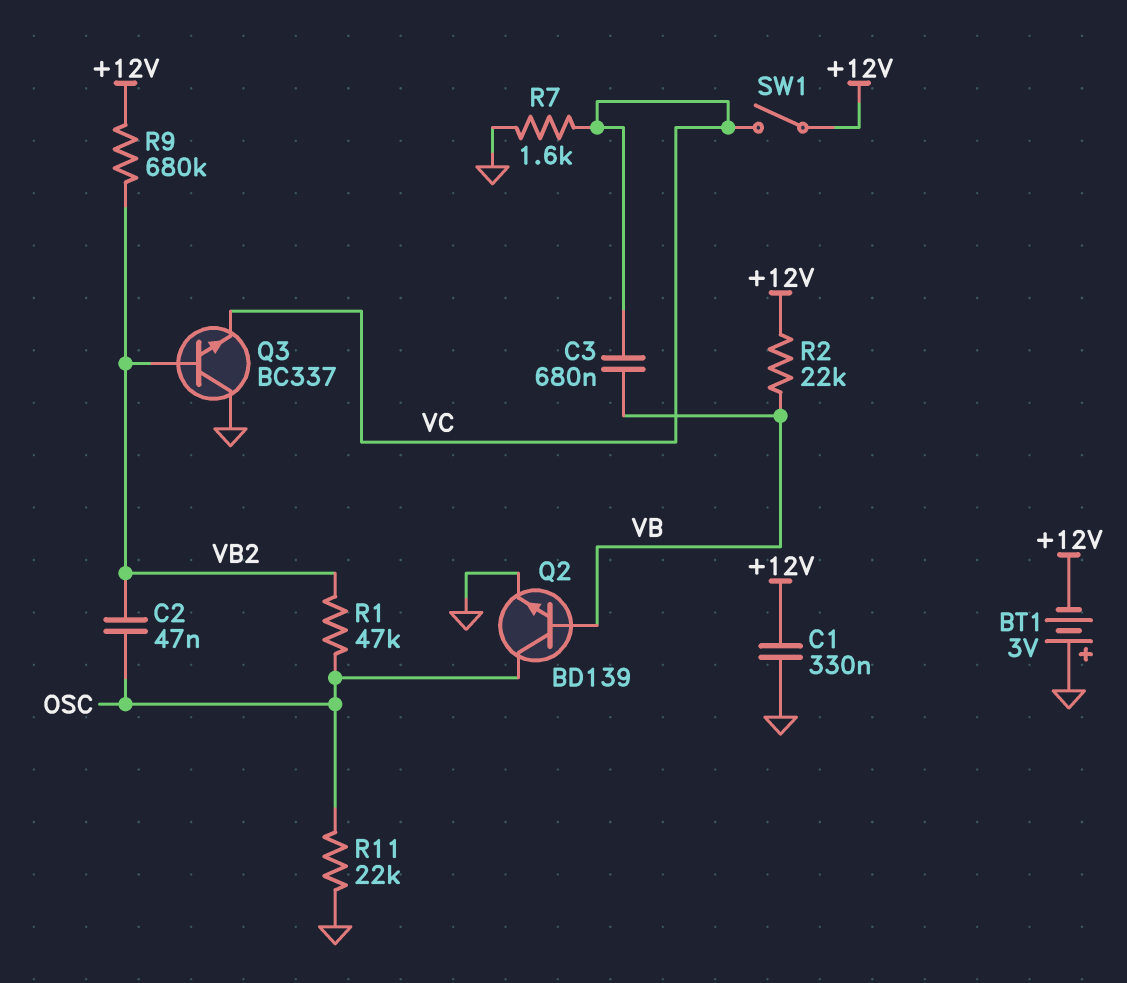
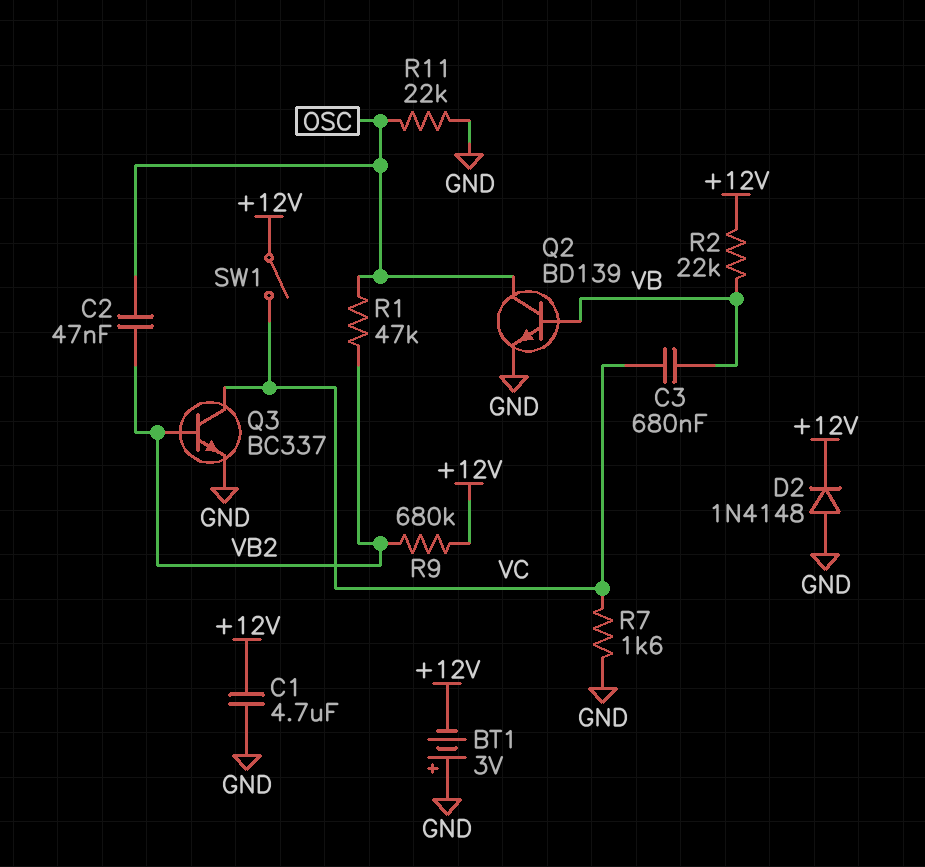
C1: 330nF (+12V, GND) -> 4.7uF (+12V, GND)
D2: none -> diode 1N4148 (A GND, K +12V)
Q3: NPN BC337 (B VB2, C GND, E VC) -> NPN BC337 (B VB2, C VC, E GND)

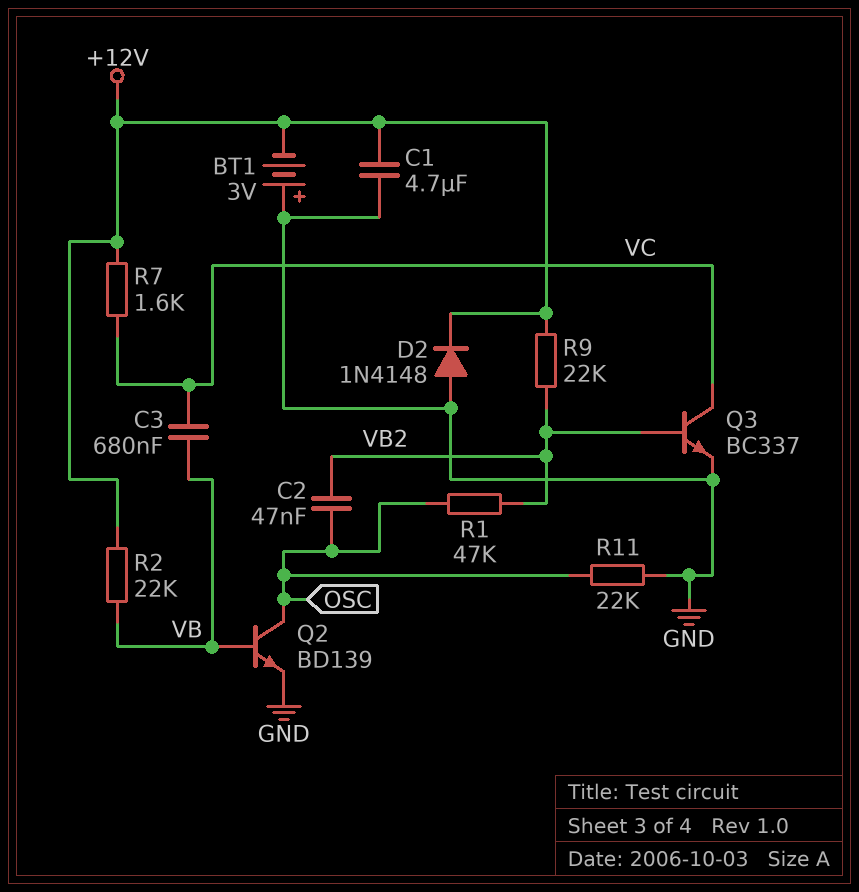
R7: 1.6k (GND, VC) -> 1.6k (+12V, VC)
R9: 680k (+12V, VB2) -> 22k (+12V, VB2)
SW1: switch (+12V, VC) -> none

